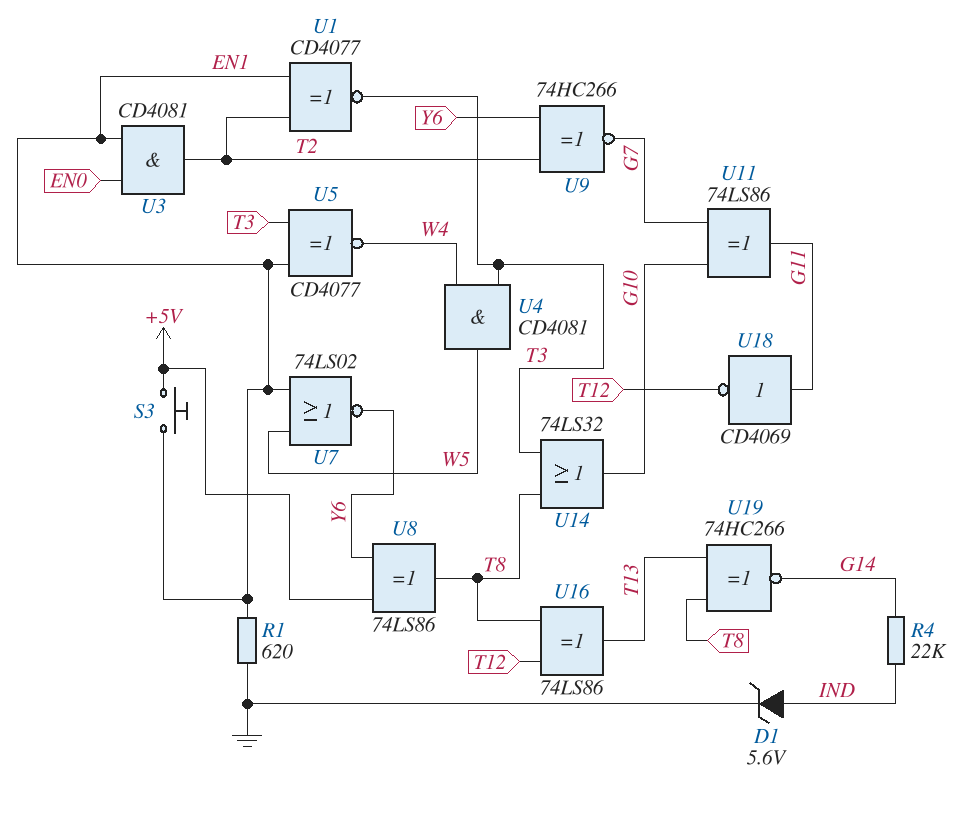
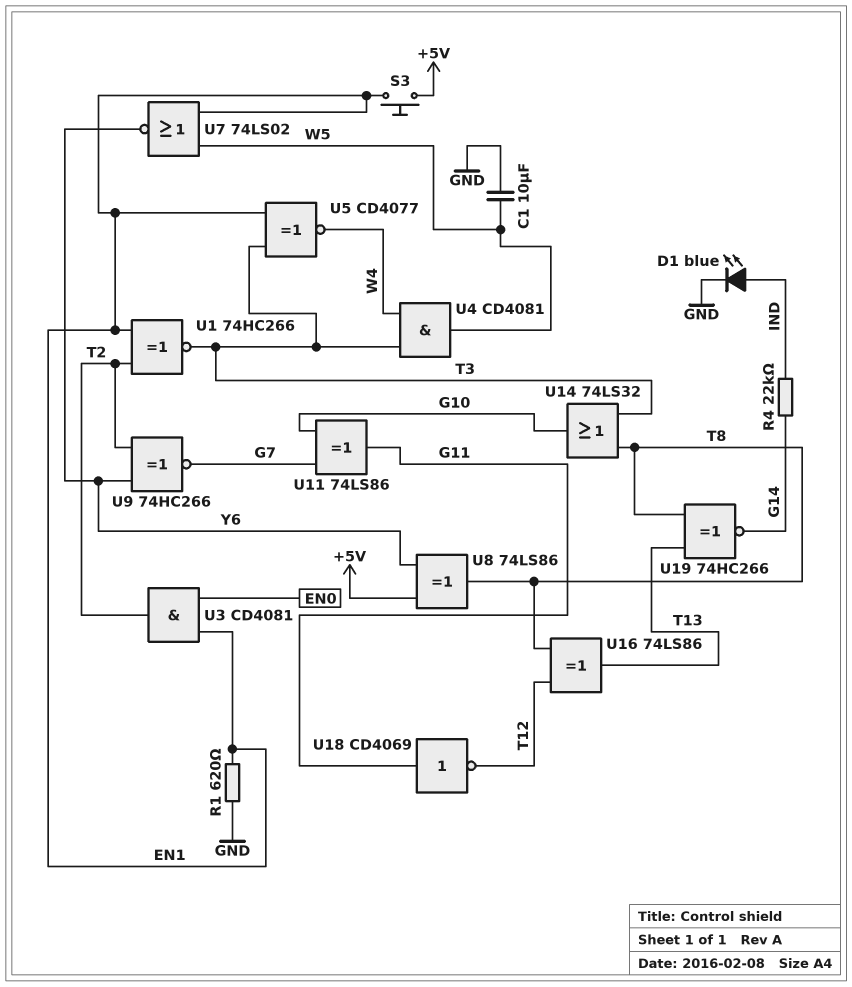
C1: none -> 10uF (GND, W5)
D1: zener 5.6V (A IND, K GND) -> LED blue (A IND, K GND)
U1: XNOR CD4077 (in EN1, in T2, out T3) -> XNOR 74HC266 (in EN1, in T2, out T3)

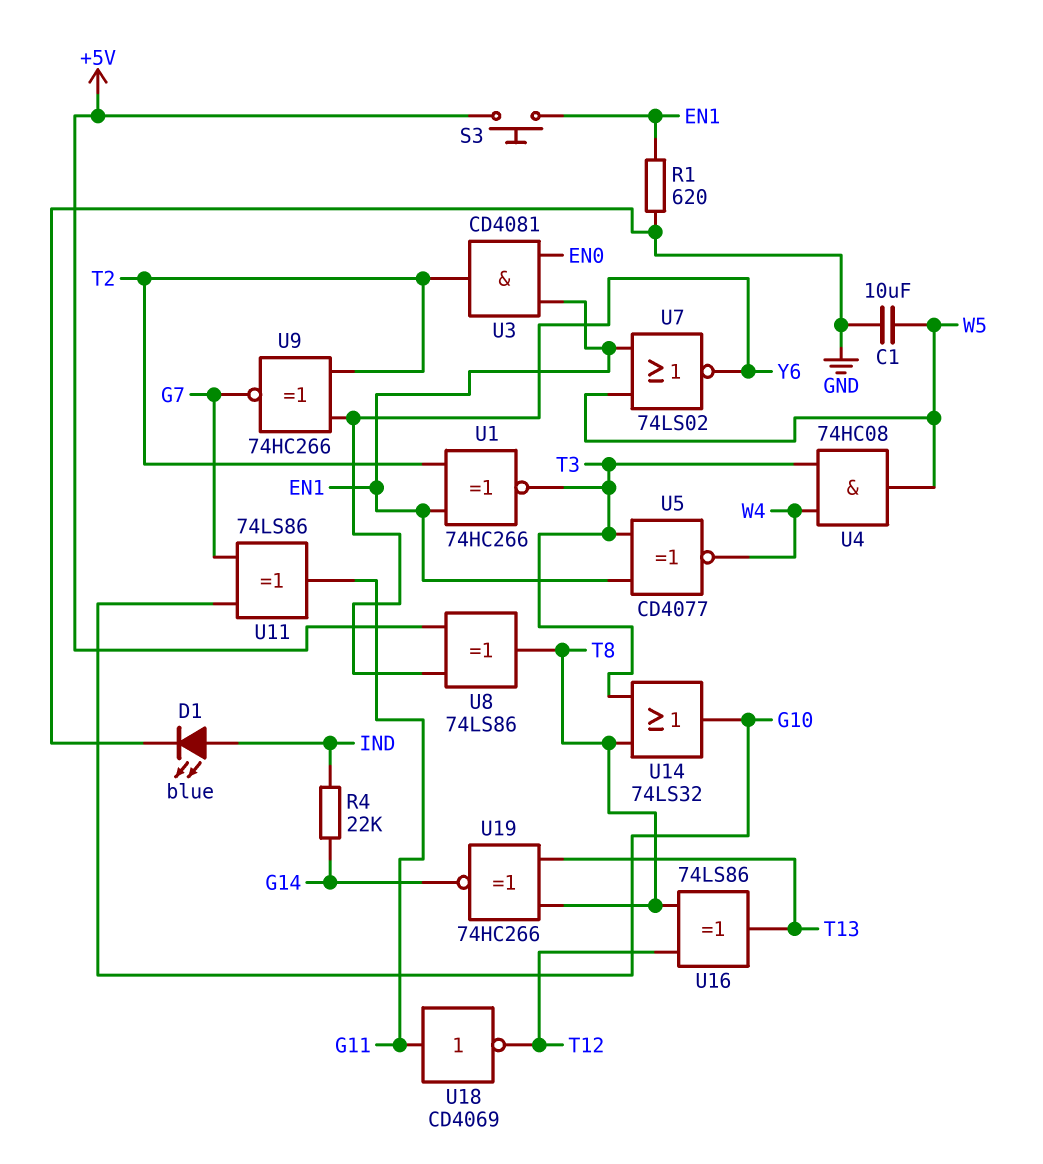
U4: AND CD4081 (in T3, in W4, out W5) -> AND 74HC08 (in T3, in W4, out W5)

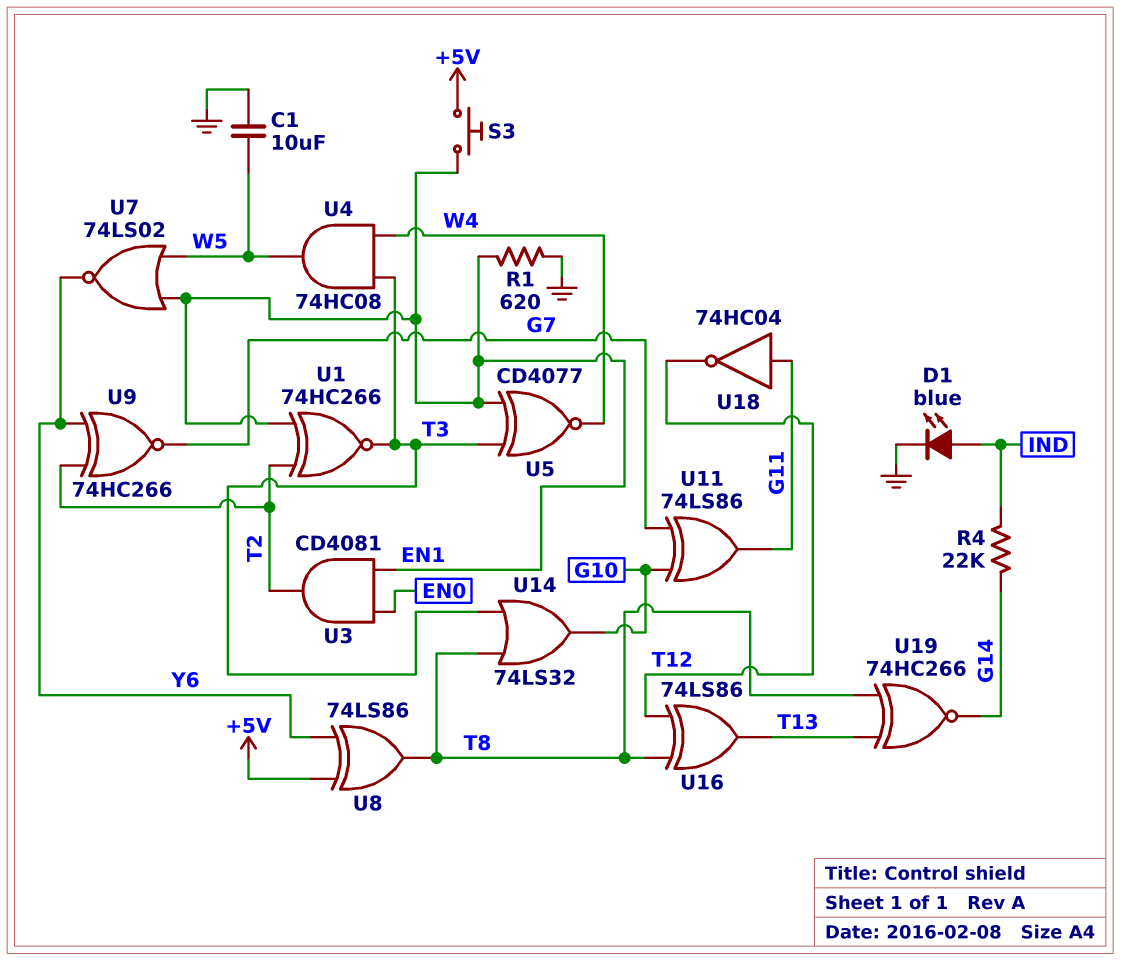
U18: NOT CD4069 (in G11, out T12) -> NOT 74HC04 (in G11, out T12)

